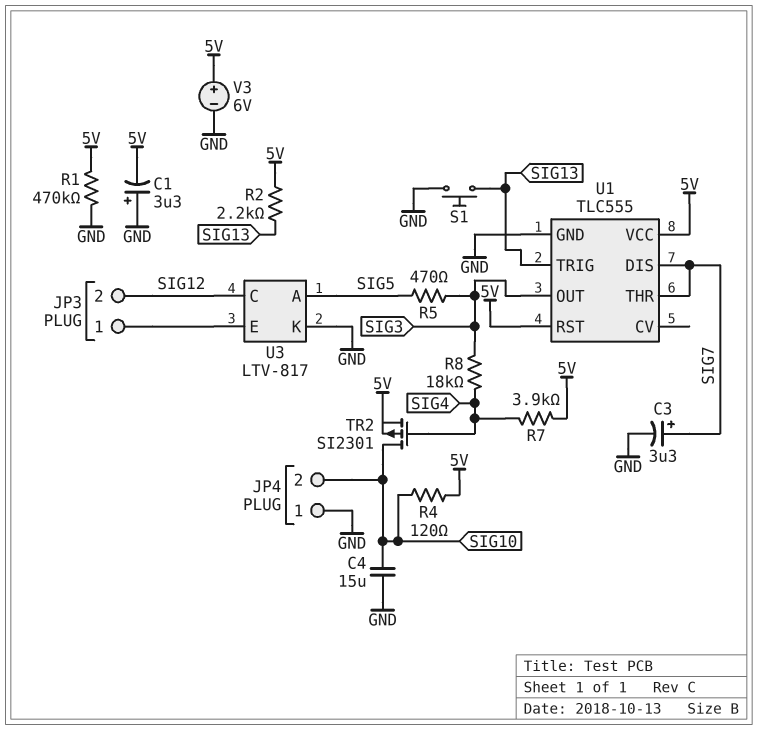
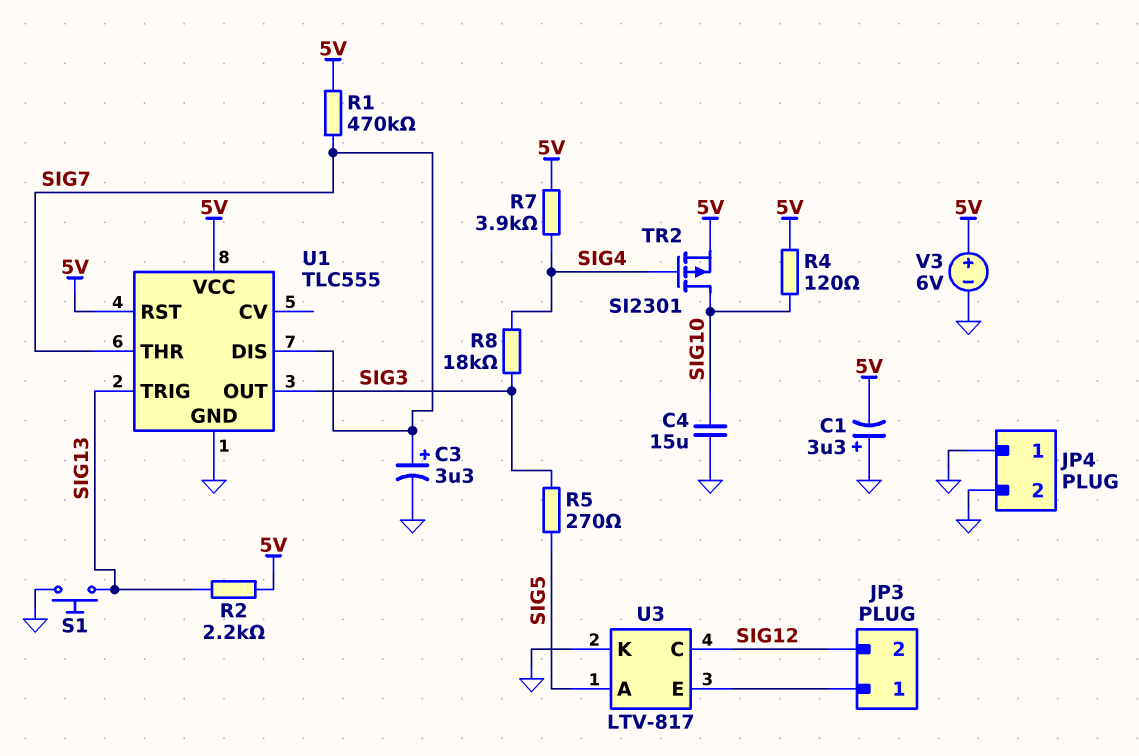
JP4 pin 2: SIG10 -> GND
R1: 470k (5V, GND) -> 470k (5V, SIG7)
R5: 470 (SIG3, SIG5) -> 270 (SIG3, SIG5)

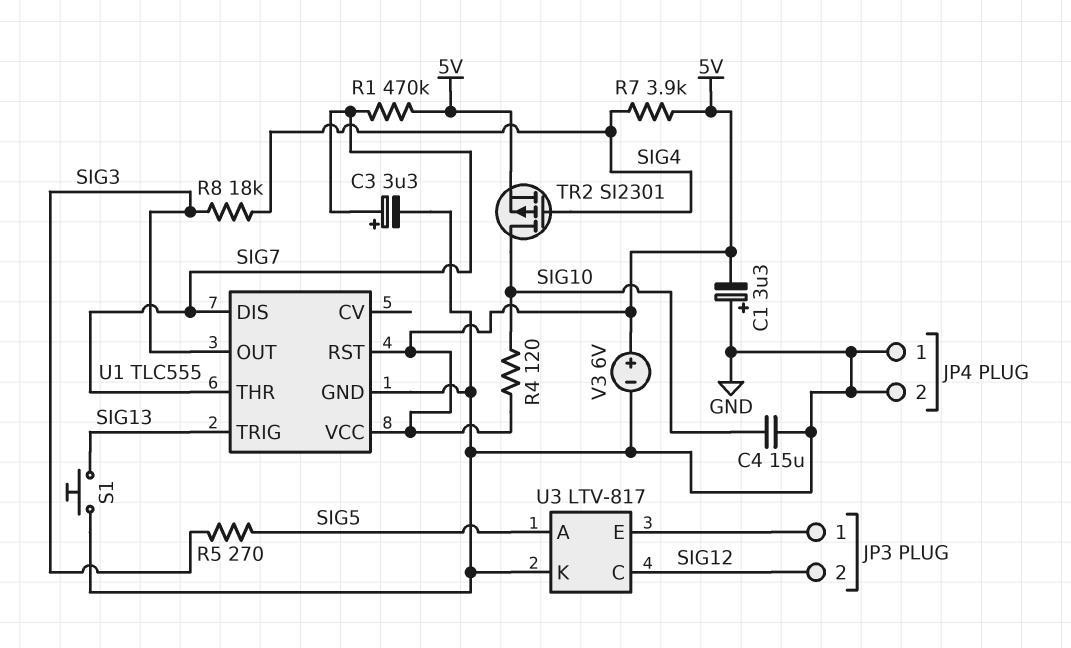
R2: 2.2k (5V, SIG13) -> none

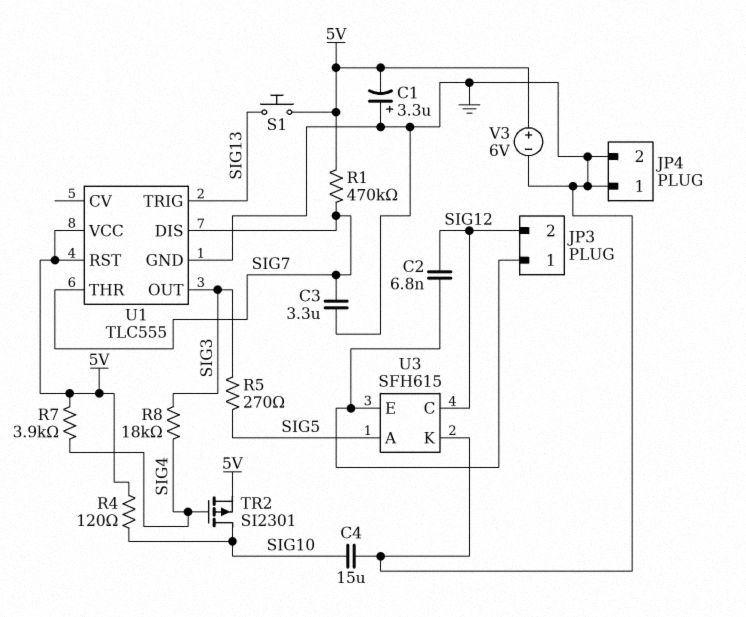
C2: none -> 6.8nF (JP3/1, SIG12)
C3: 3.3uF (plus SIG7, minus GND) -> 3.3uF (GND, SIG7)
S1: button (GND, SIG13) -> button (5V, SIG13)
U3: LTV-817 -> SFH615

